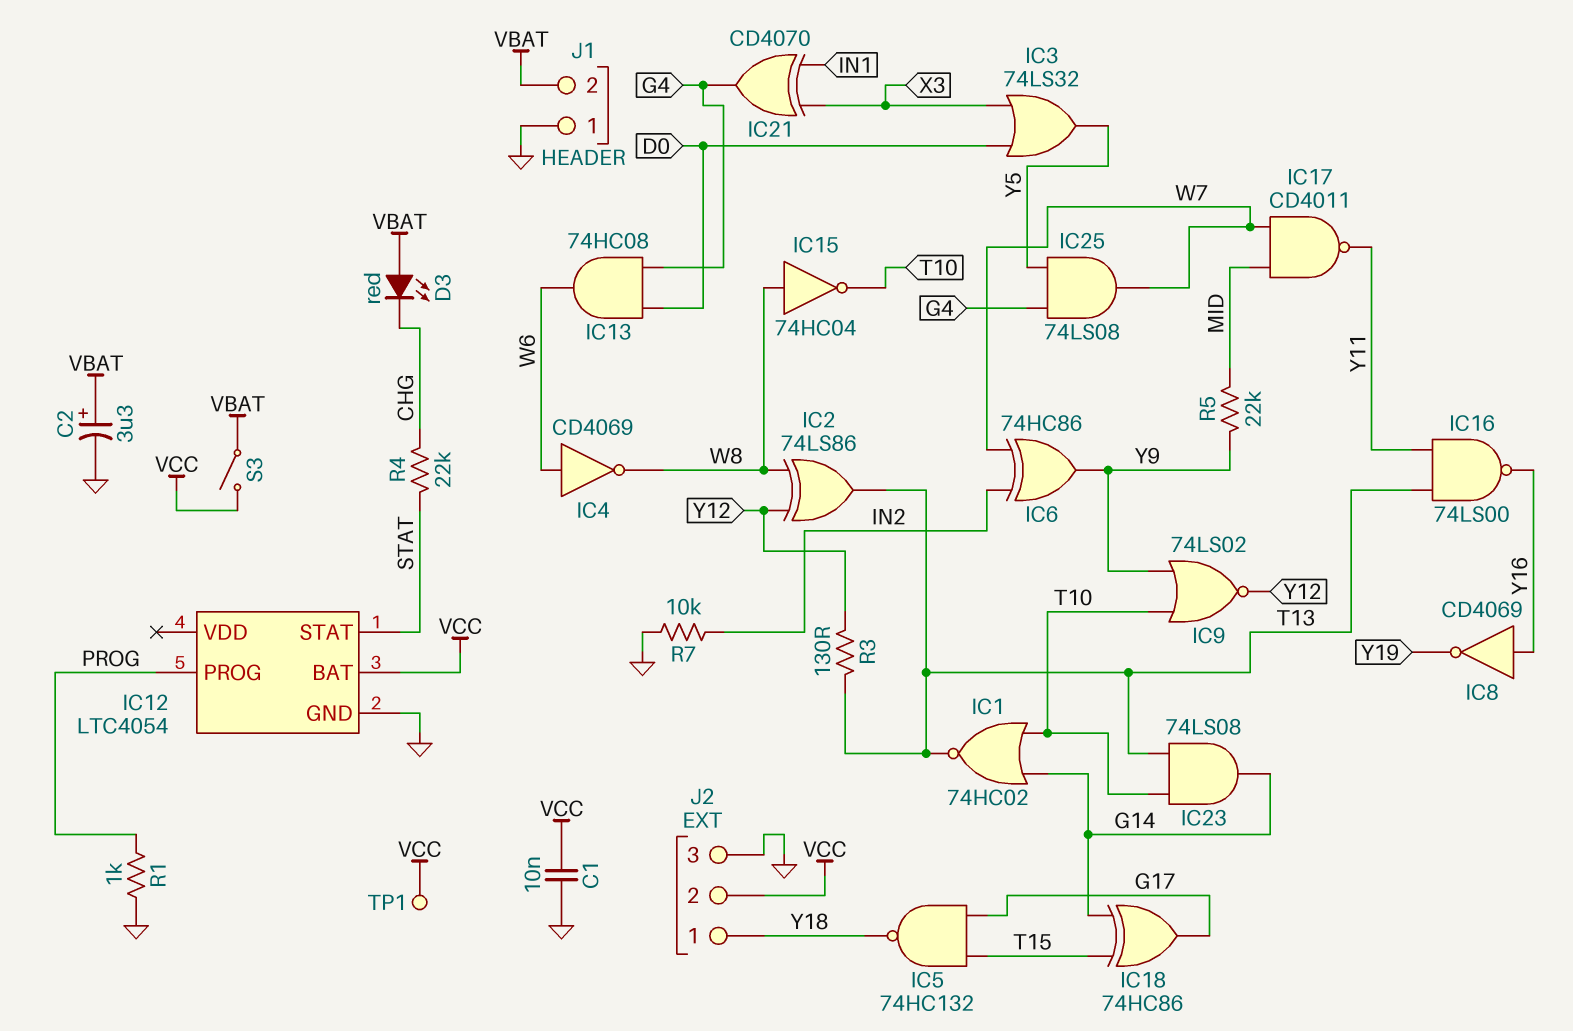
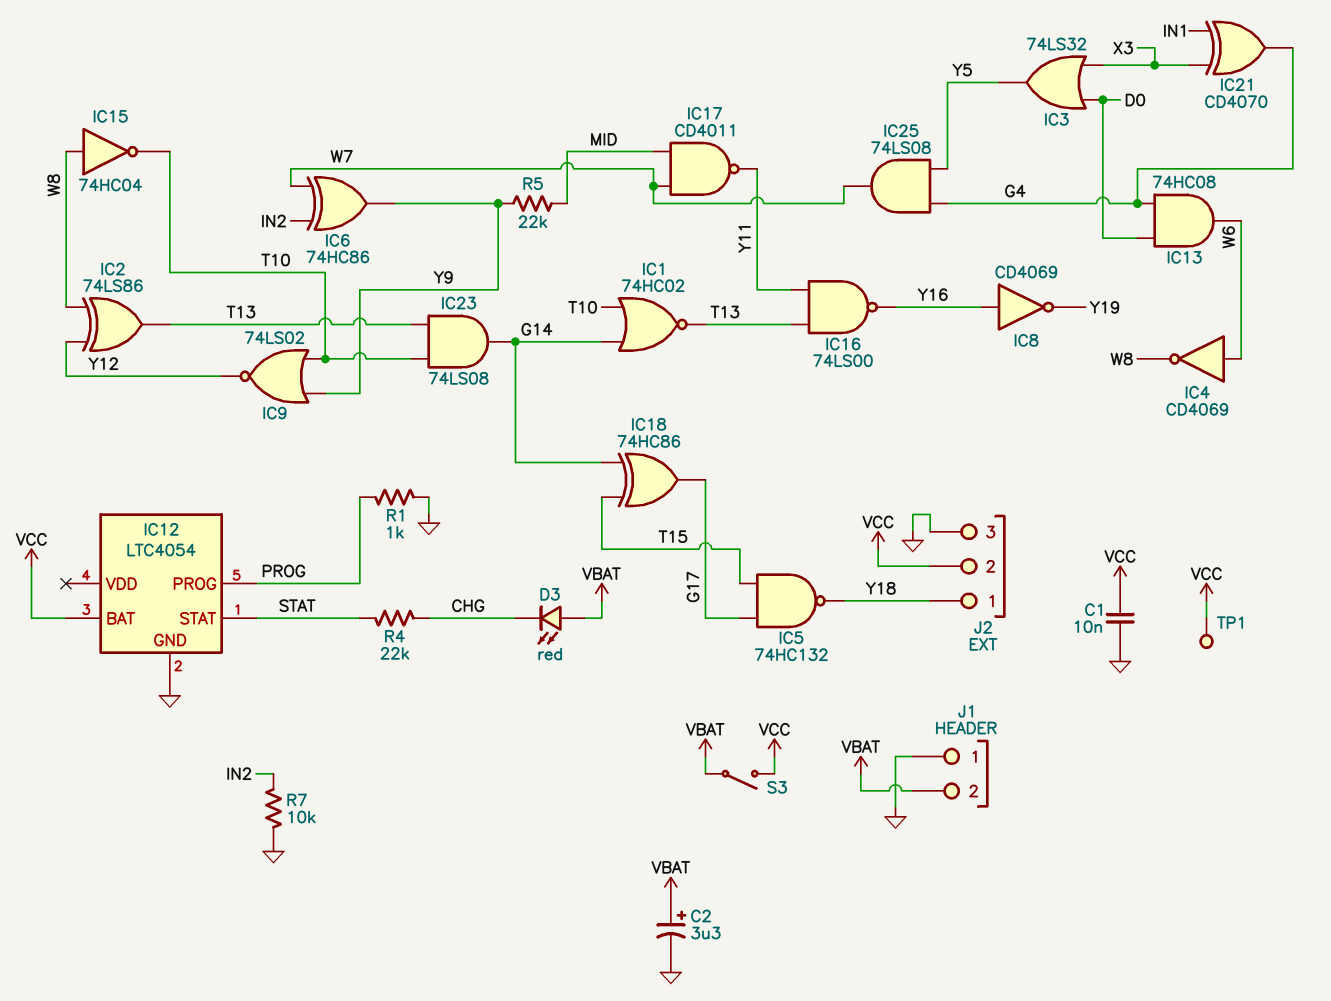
R3: 130 (T13, Y12) -> none

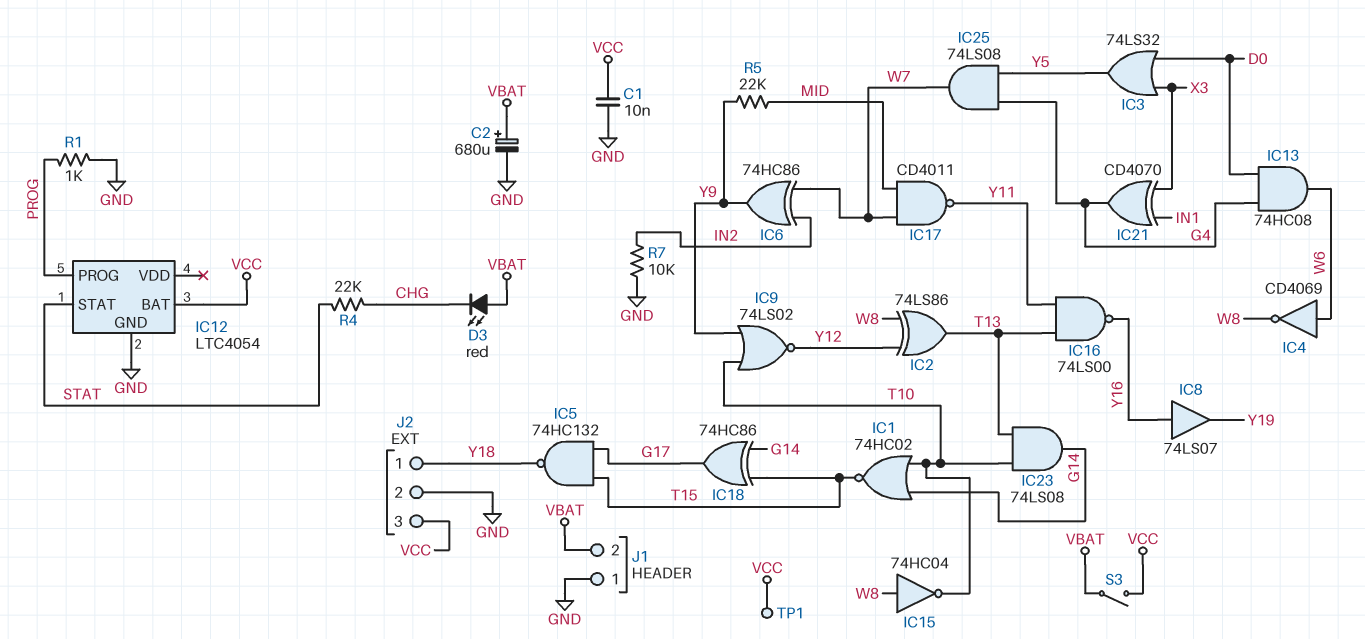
C2: 3.3uF (plus VBAT, minus GND) -> 680uF (plus VBAT, minus GND)
IC1: NOR 74HC02 (in G14, in T10, out T13) -> NOR 74HC02 (in G14, in T10, out T15)
IC8: NOT CD4069 (in Y16, out Y19) -> buffer 74LS07 (in Y16, out Y19)
J2 pin 2: VCC -> GND
J2 pin 3: GND -> VCC

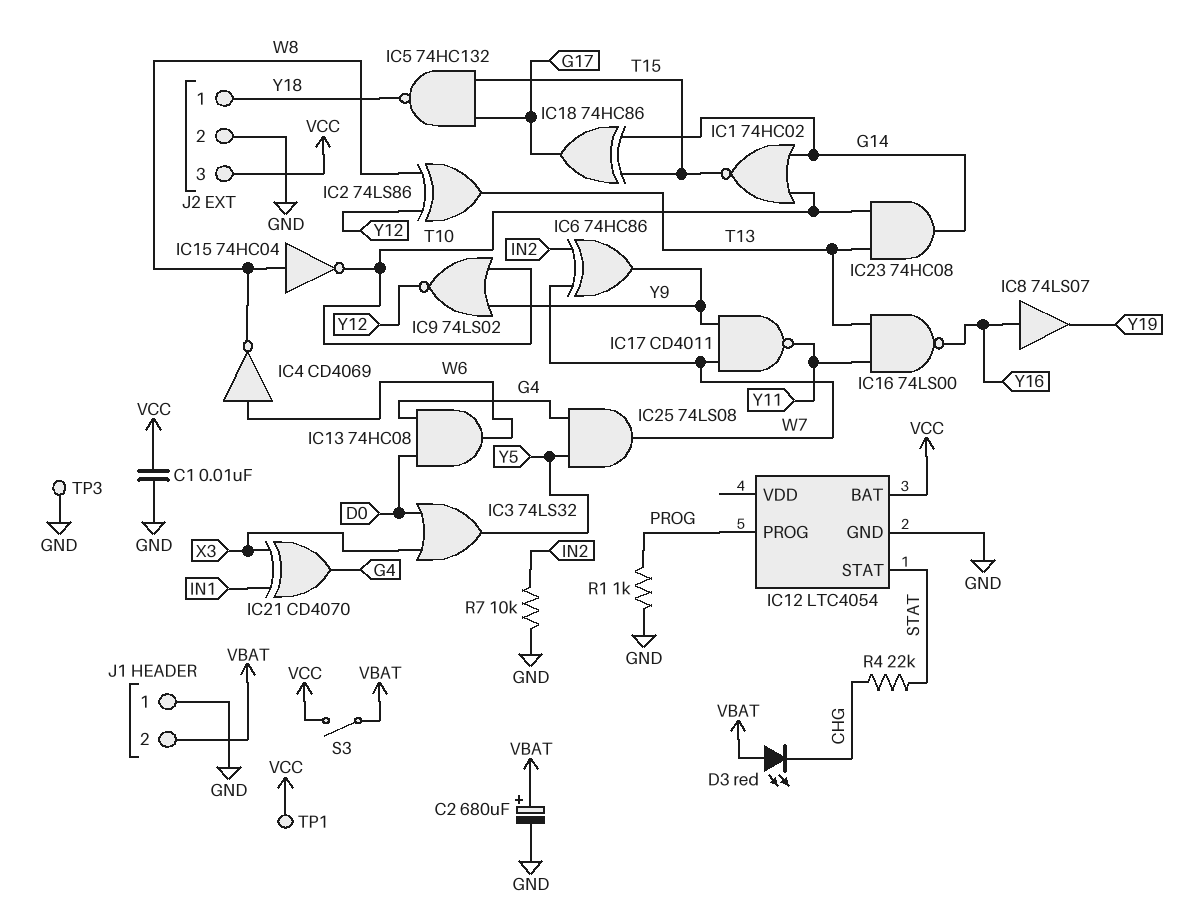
IC17: NAND CD4011 (in MID, in W7, out Y11) -> NAND CD4011 (in W7, in Y9, out Y11)
IC23: AND 74LS08 (in T10, in T13, out G14) -> AND 74HC08 (in T10, in T13, out G14)
R5: 22k (MID, Y9) -> none
TP3: none -> test point (GND)

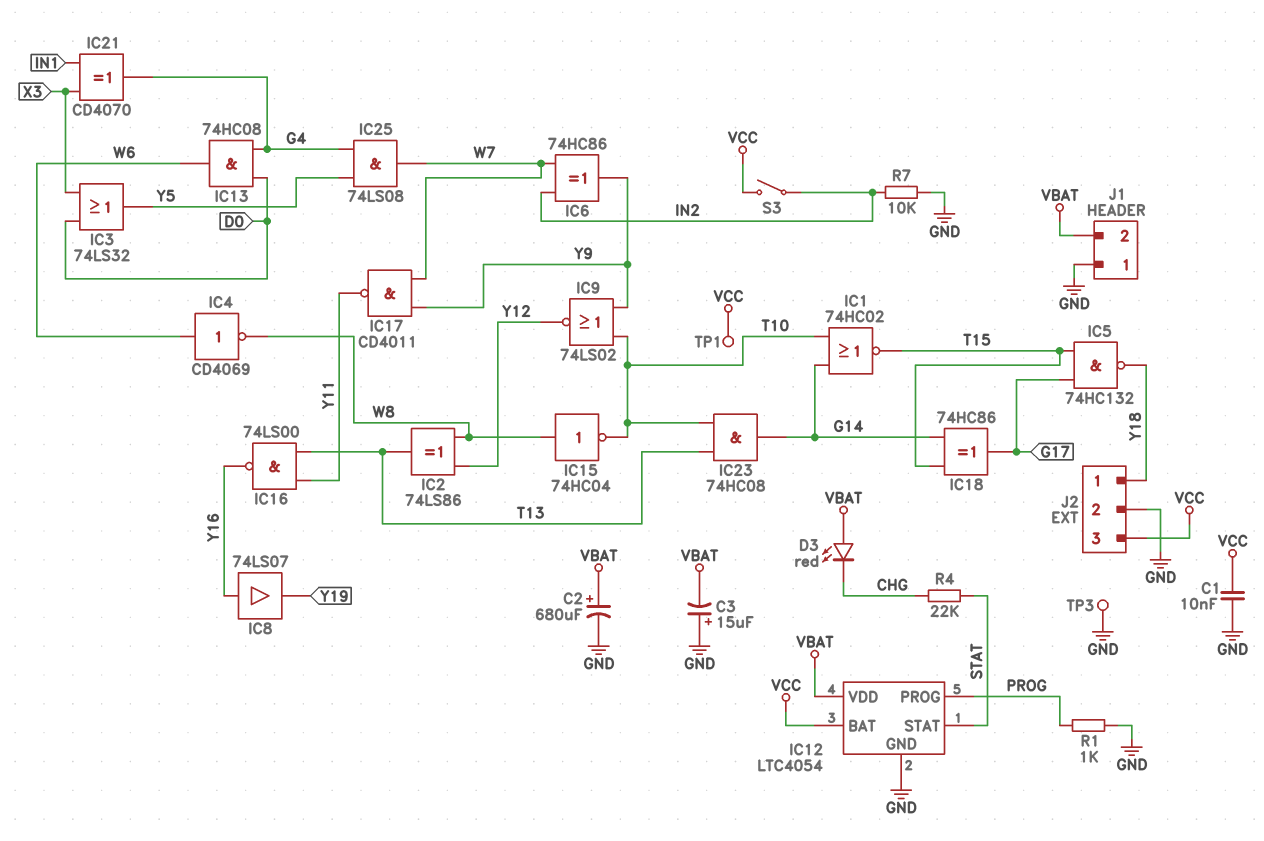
C3: none -> 15uF (plus GND, minus VBAT)
IC12 pin VDD: none -> VBAT
S3: switch (VBAT, VCC) -> switch (IN2, VCC)

